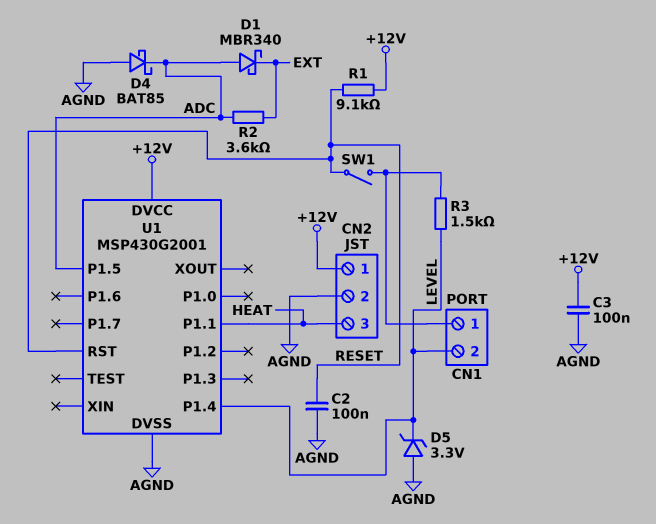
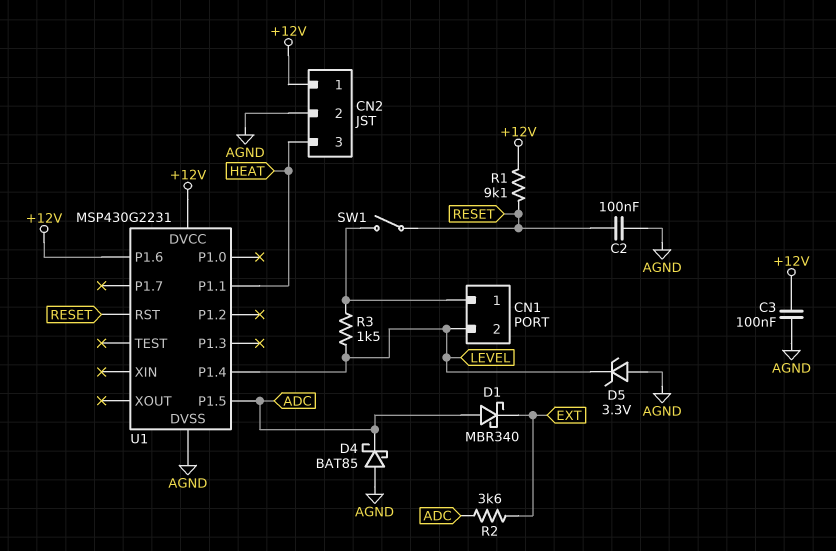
U1: MSP430G2001 -> MSP430G2231
U1 pin P1.6: none -> +12V

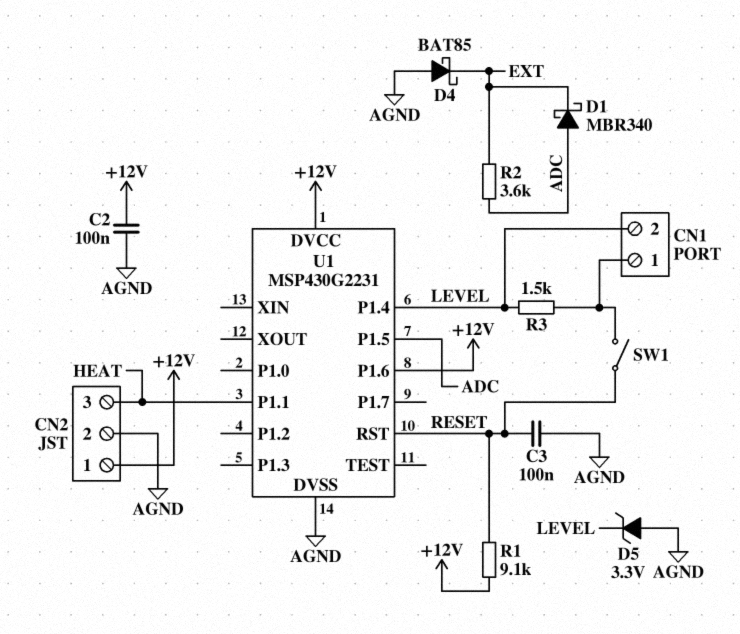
C2: 100nF (AGND, RESET) -> 100nF (+12V, AGND)
C3: 100nF (+12V, AGND) -> 100nF (AGND, RESET)
D4: schottky BAT85 (A AGND, K ADC) -> schottky BAT85 (A AGND, K EXT)

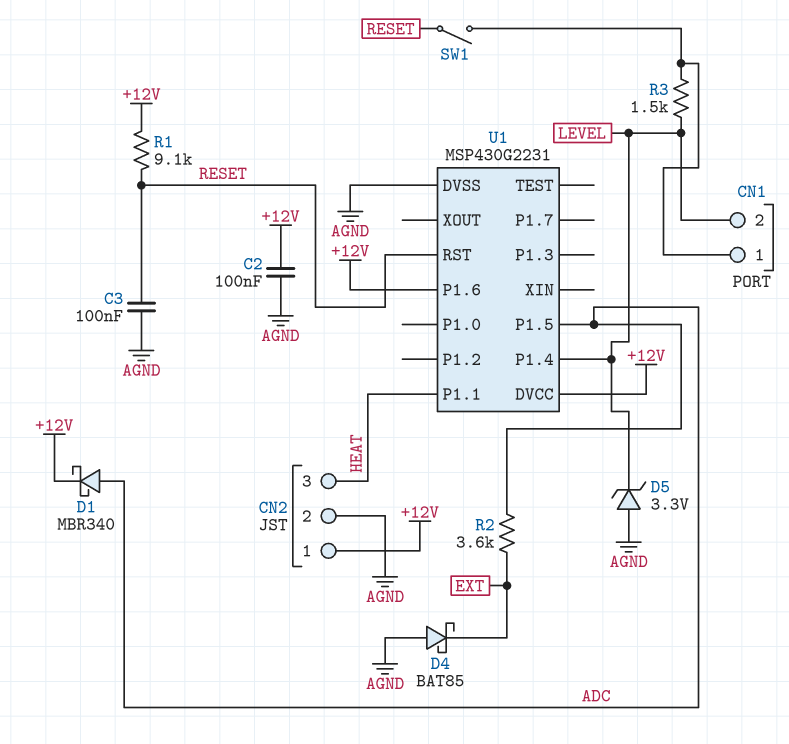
D1: schottky MBR340 (A ADC, K EXT) -> schottky MBR340 (A ADC, K +12V)

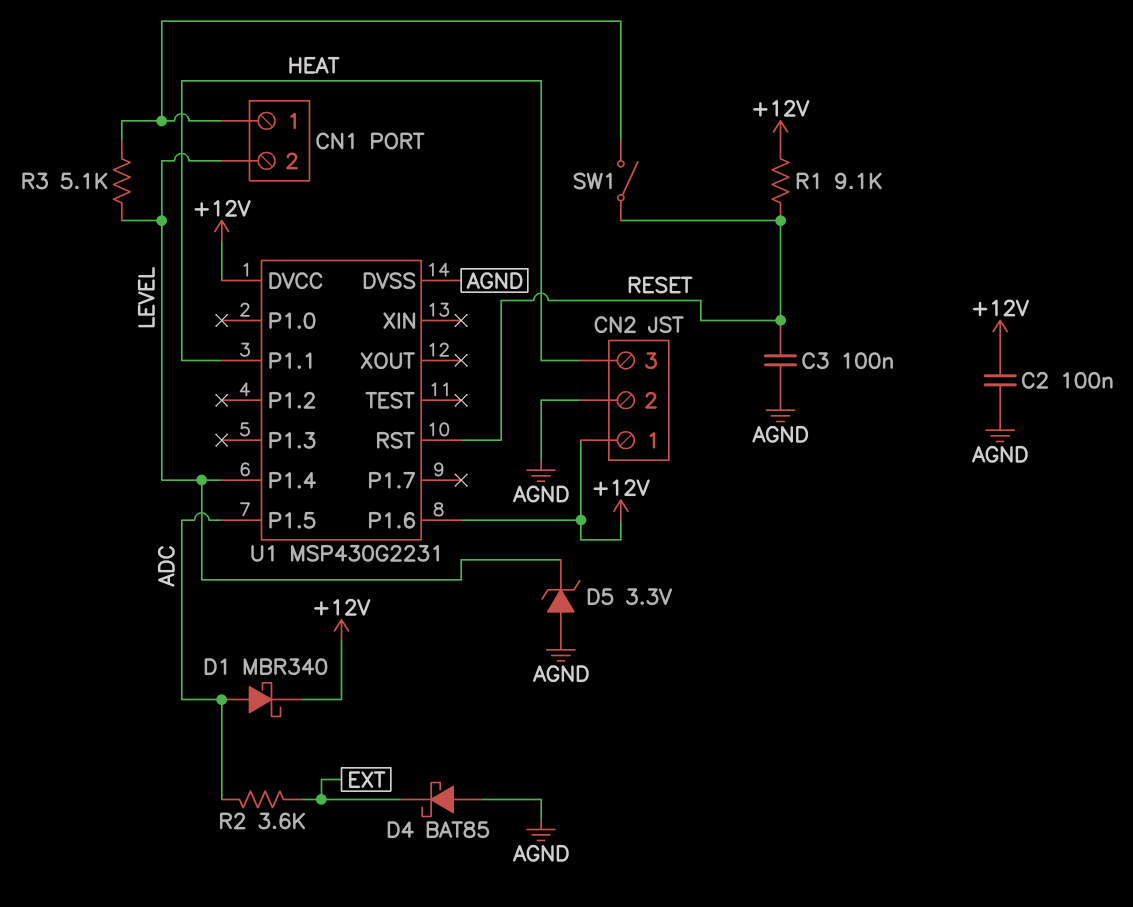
R3: 1.5k (CN1/1, LEVEL) -> 5.1k (CN1/1, LEVEL)

